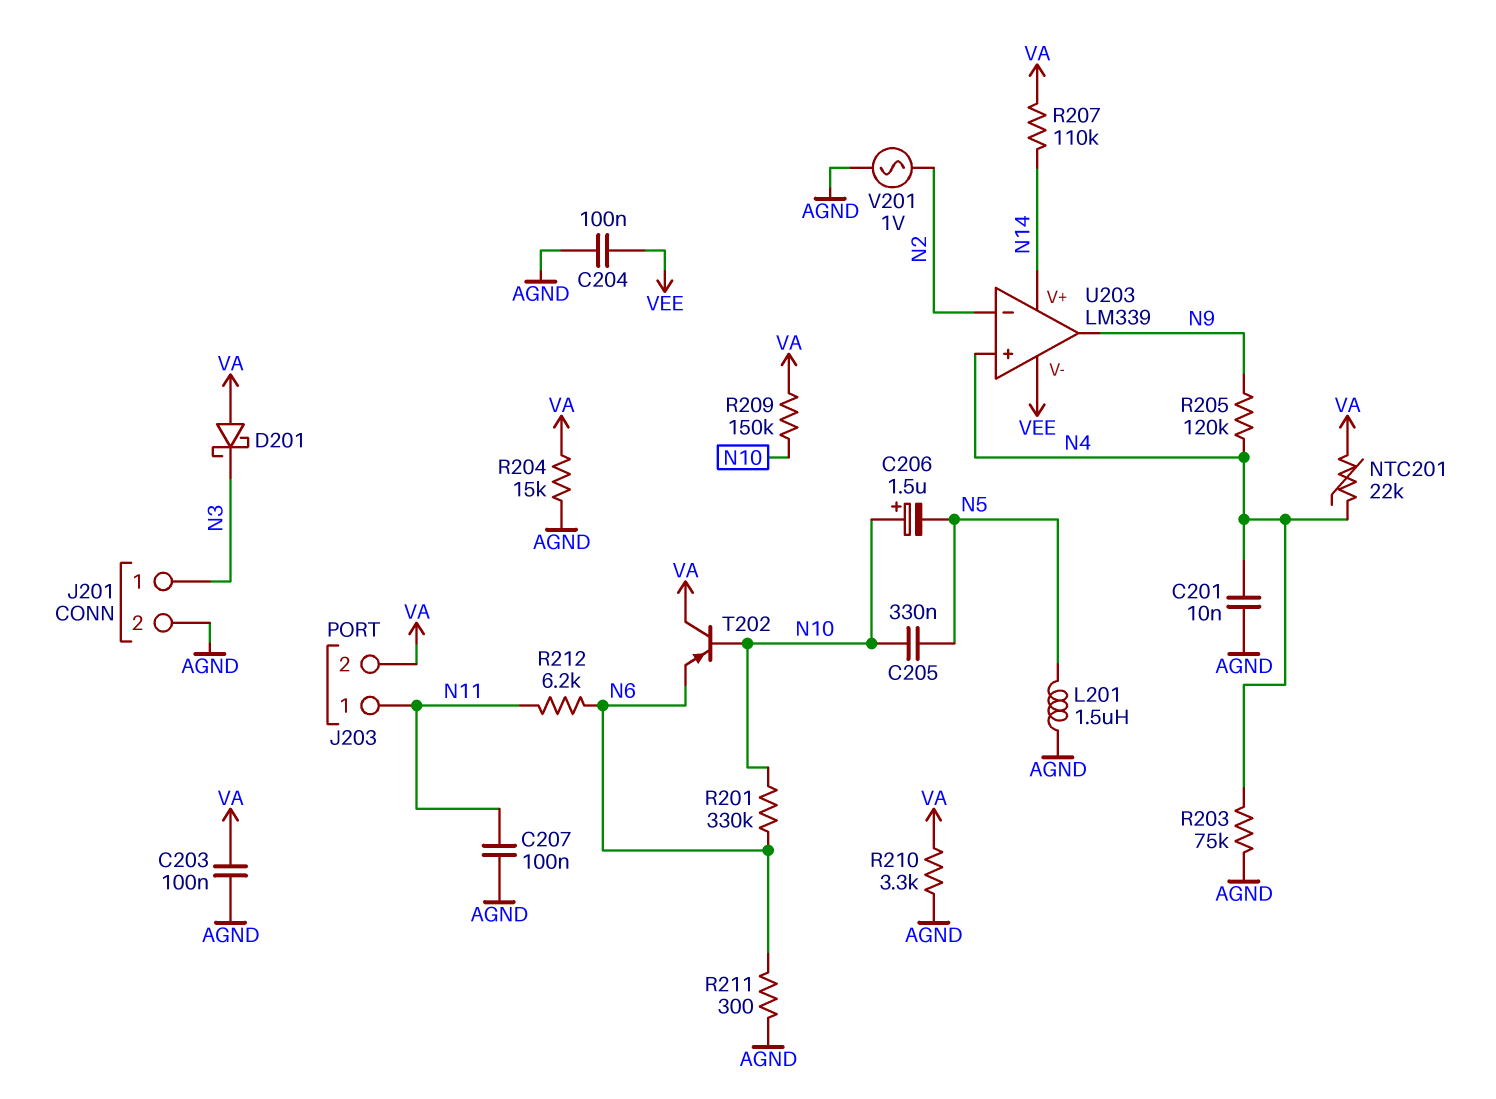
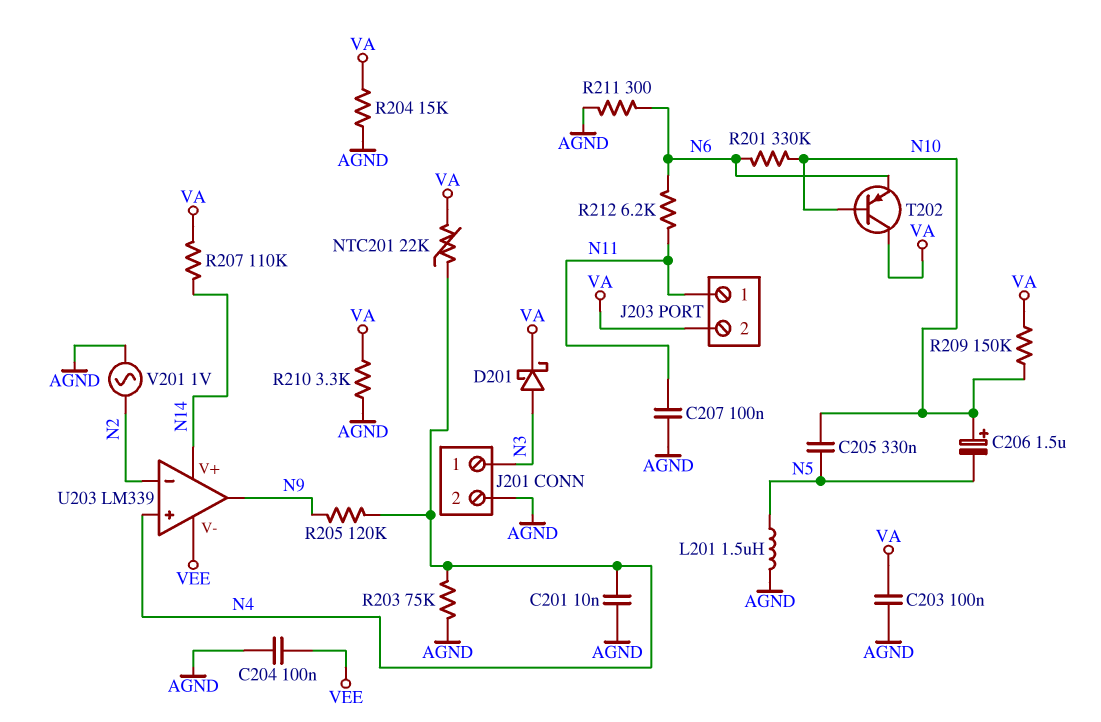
D201: schottky (A VA, K N3) -> schottky (A N3, K VA)

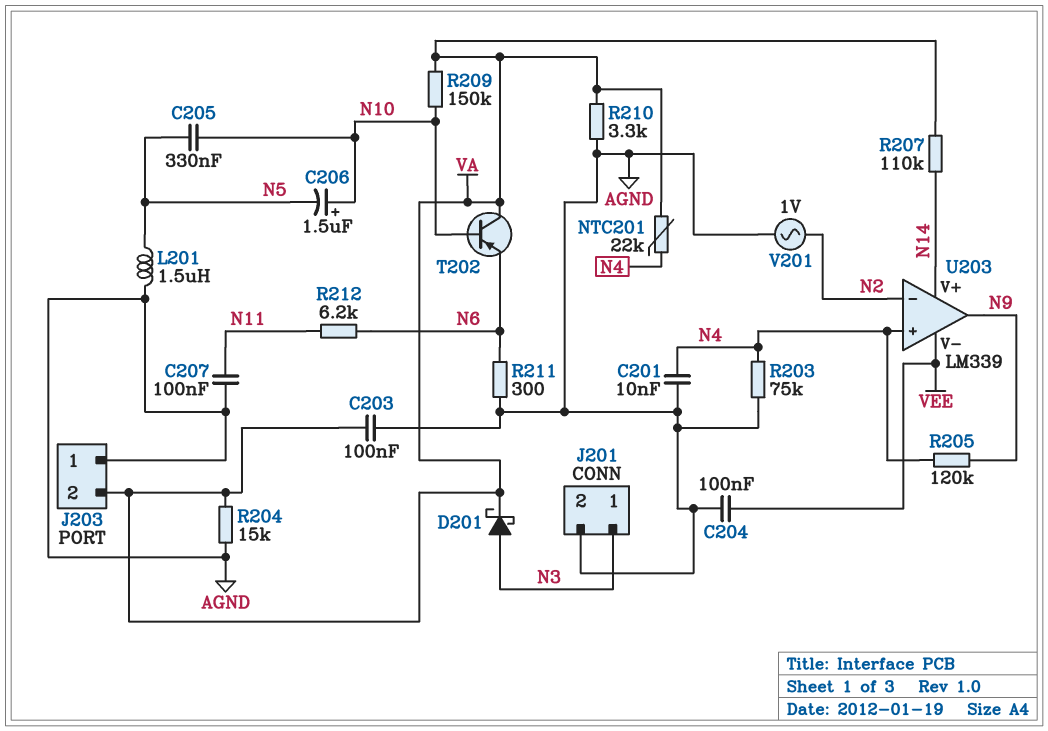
J203 pin 1: N11 -> AGND
R201: 330k (N6, N10) -> none

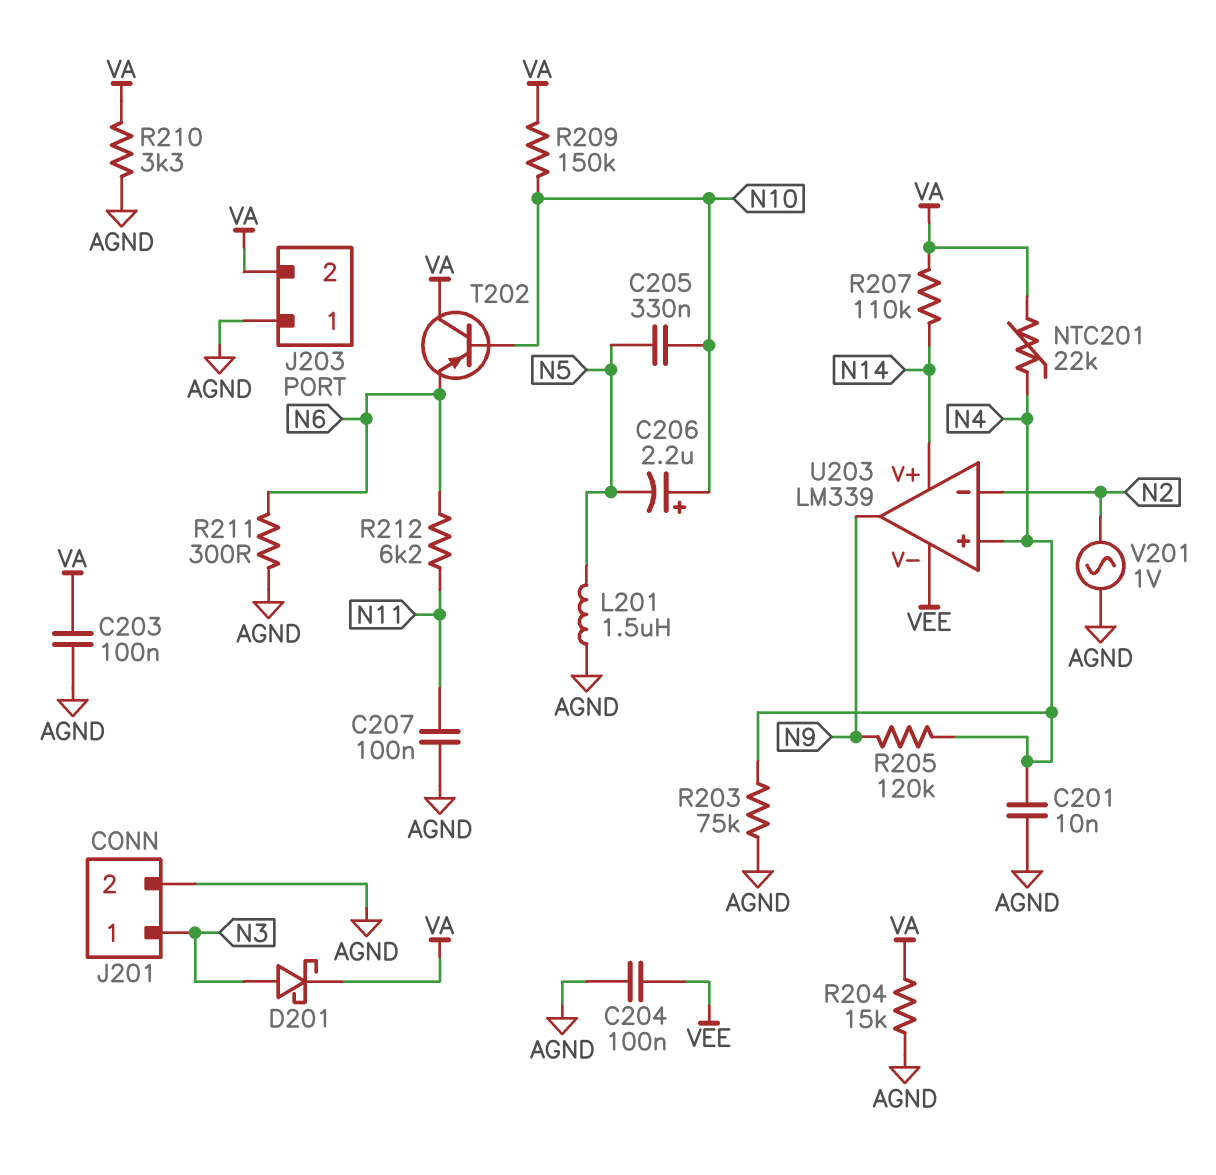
C206: 1.5uF (plus N10, minus N5) -> 2.2uF (plus N10, minus N5)

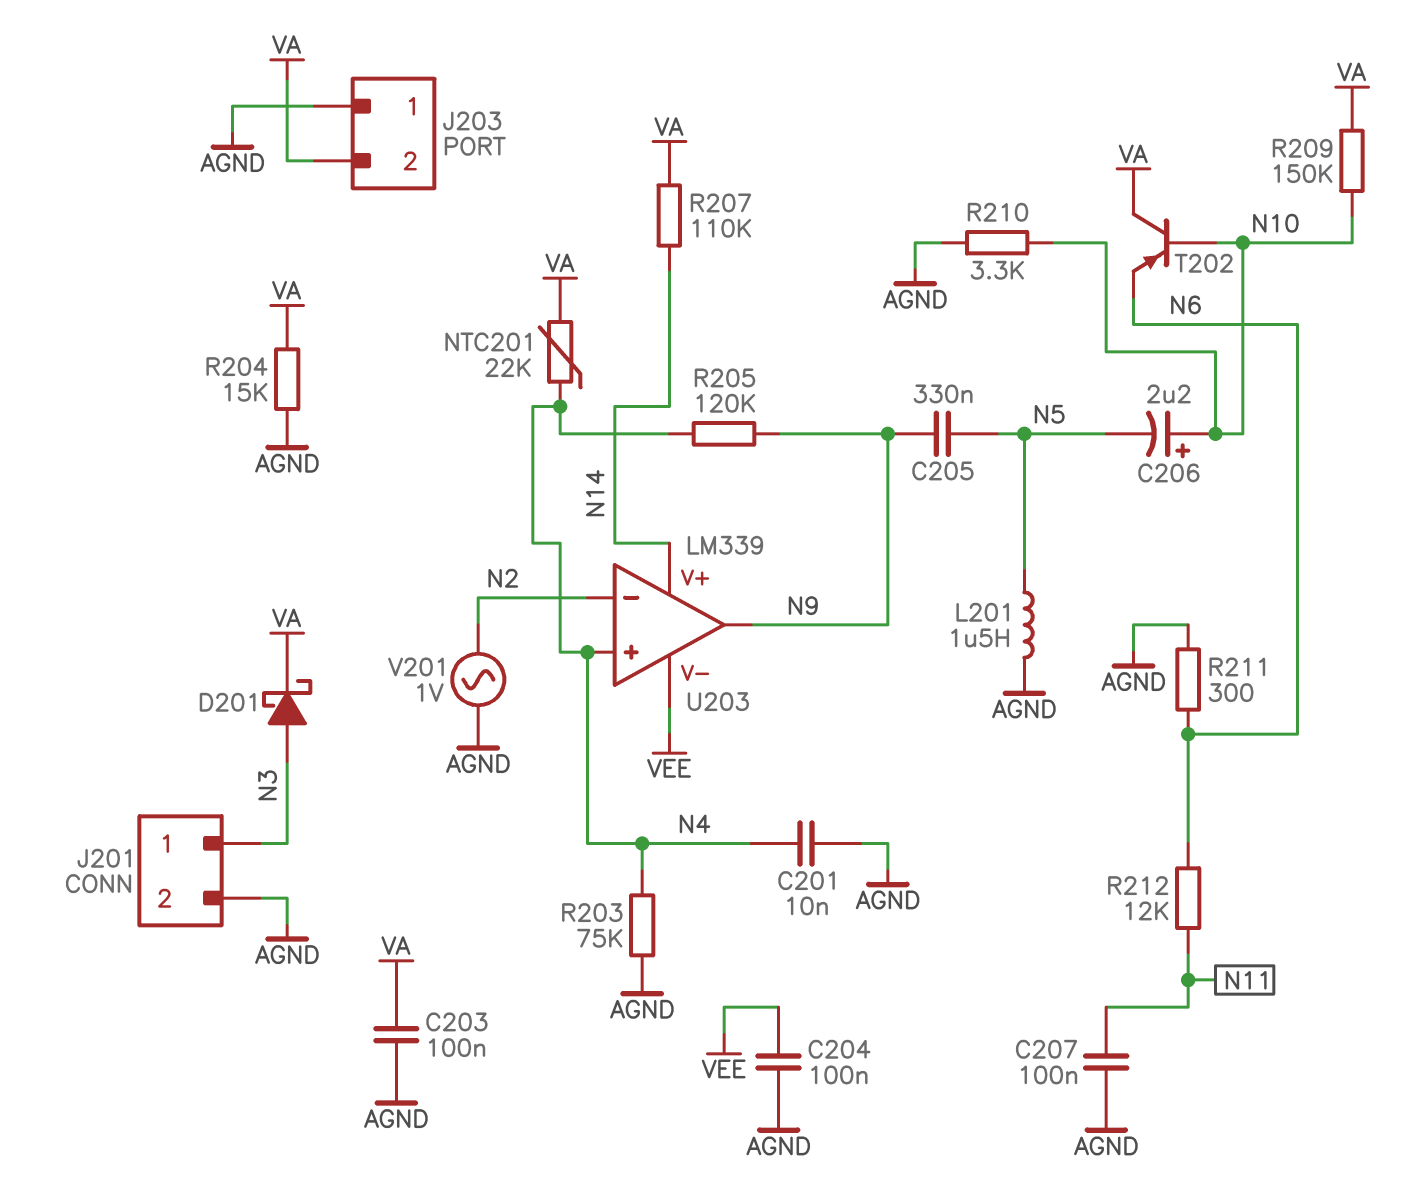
C205: 330nF (N5, N10) -> 330nF (N5, N9)
R210: 3.3k (AGND, VA) -> 3.3k (AGND, N10)
R212: 6.2k (N6, N11) -> 12k (N6, N11)

